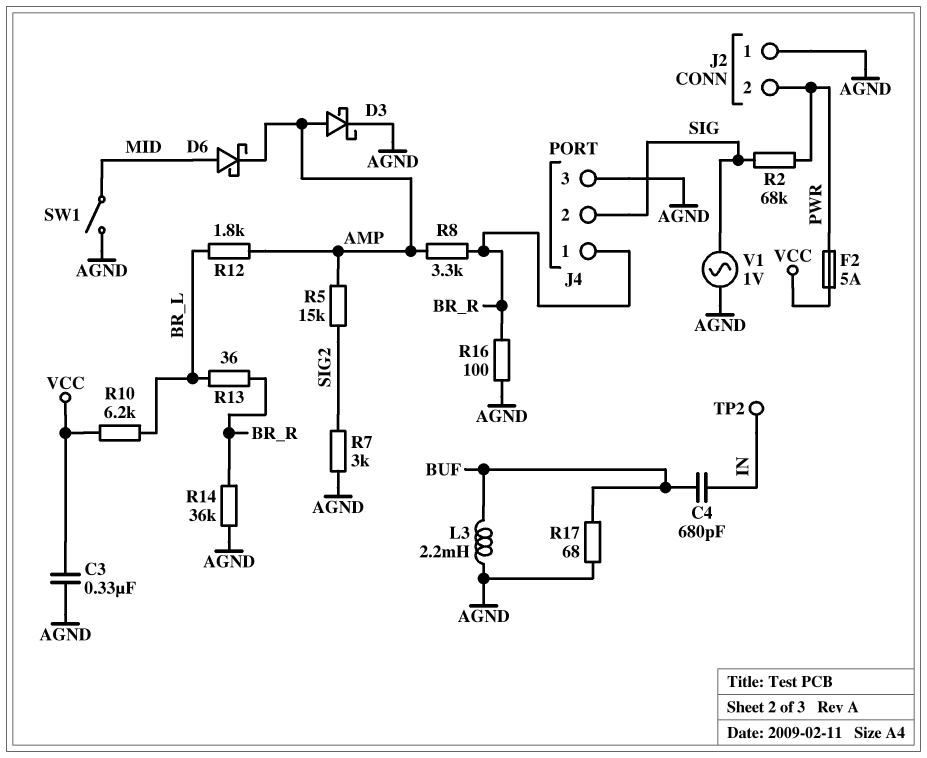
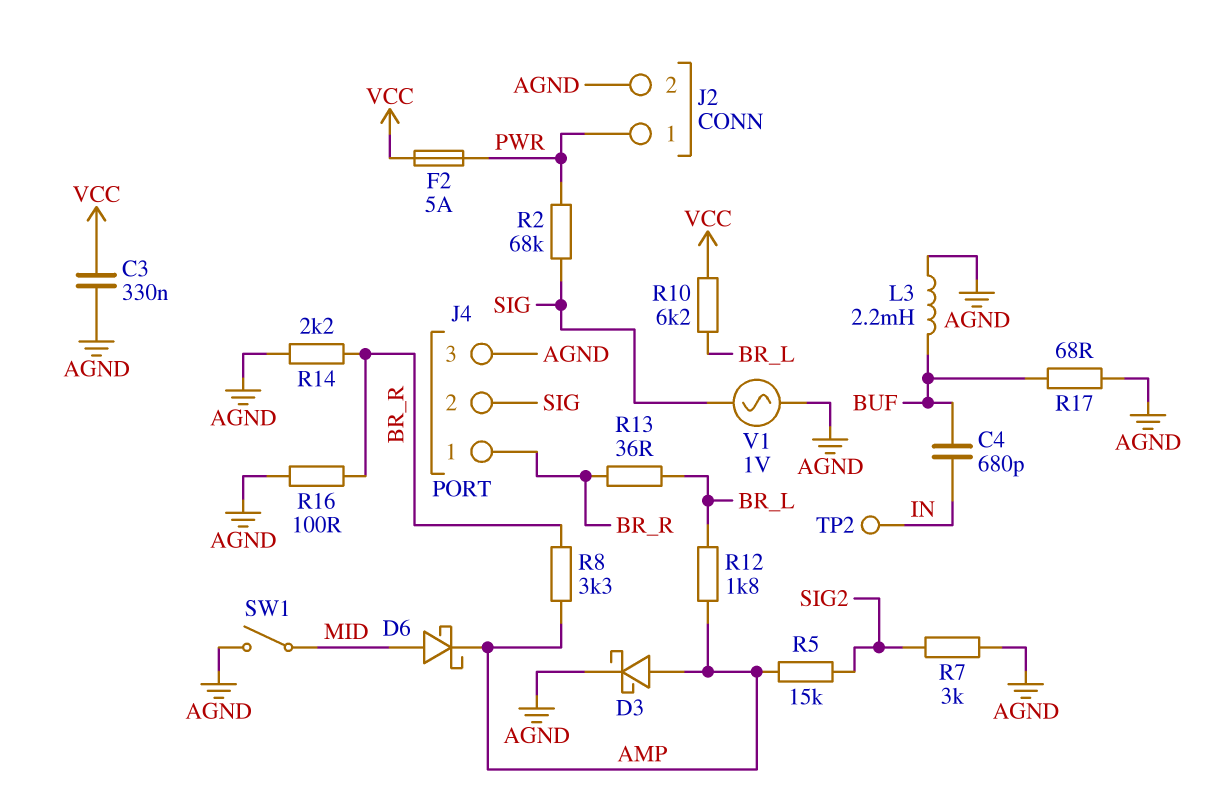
J2 pin 1: AGND -> PWR
J2 pin 2: PWR -> AGND
R14: 36k (AGND, BR_R) -> 2.2k (AGND, BR_R)

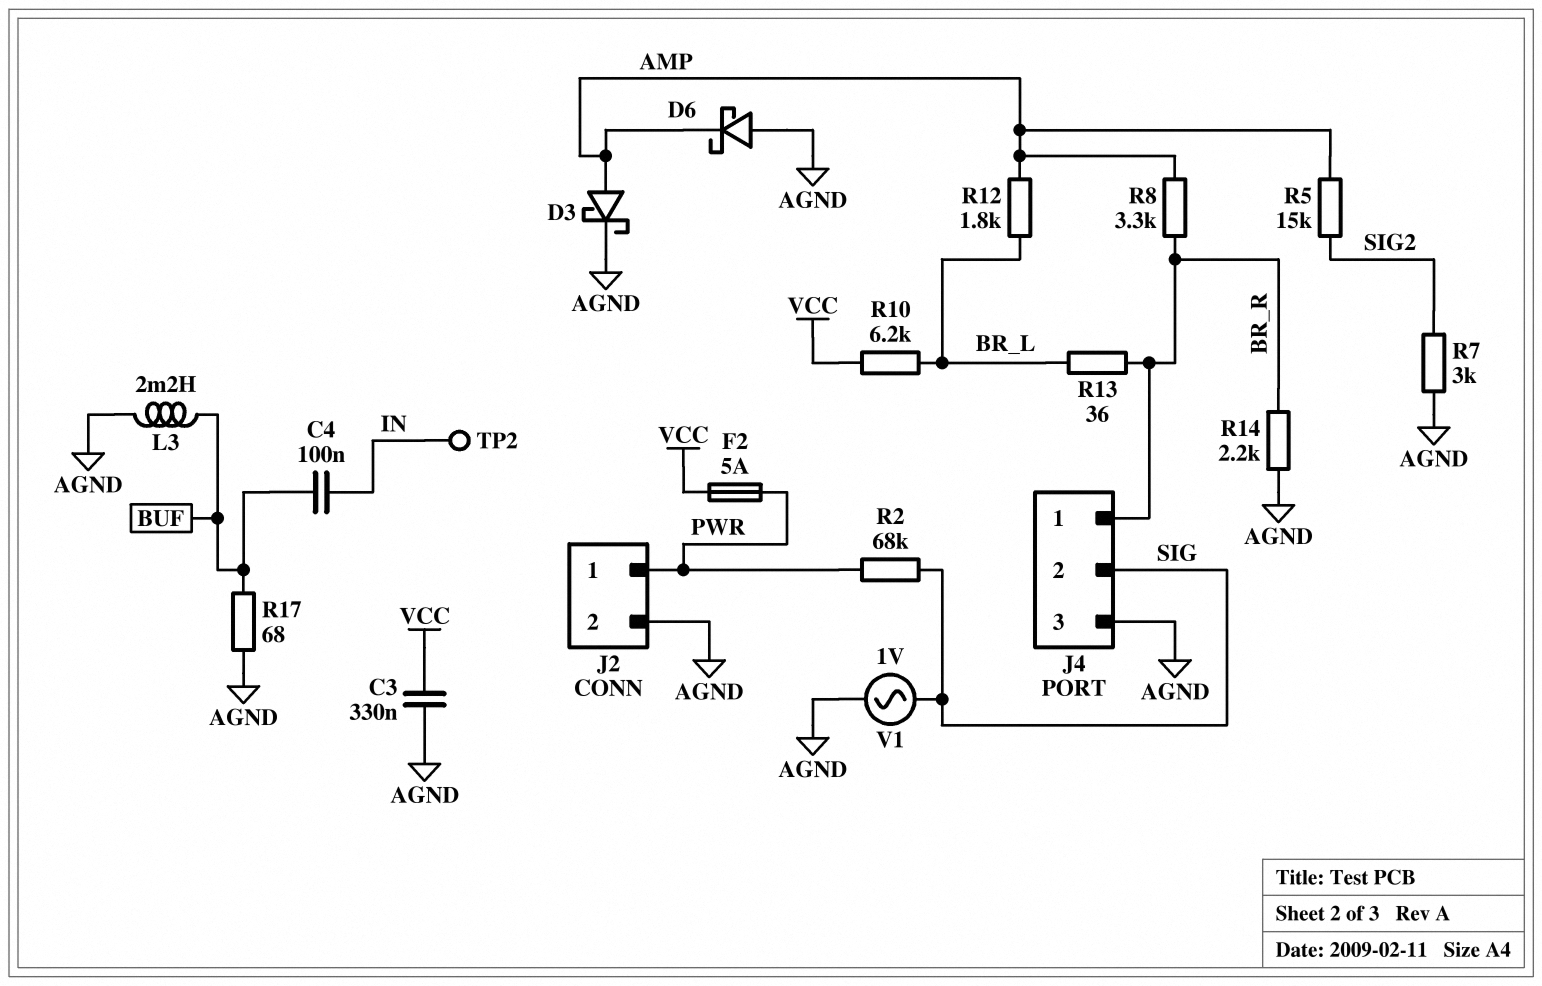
C4: 680pF (BUF, IN) -> 100nF (BUF, IN)
D6: schottky (A MID, K AMP) -> schottky (A AGND, K AMP)
R16: 100 (AGND, BR_R) -> none
SW1: switch (AGND, MID) -> none

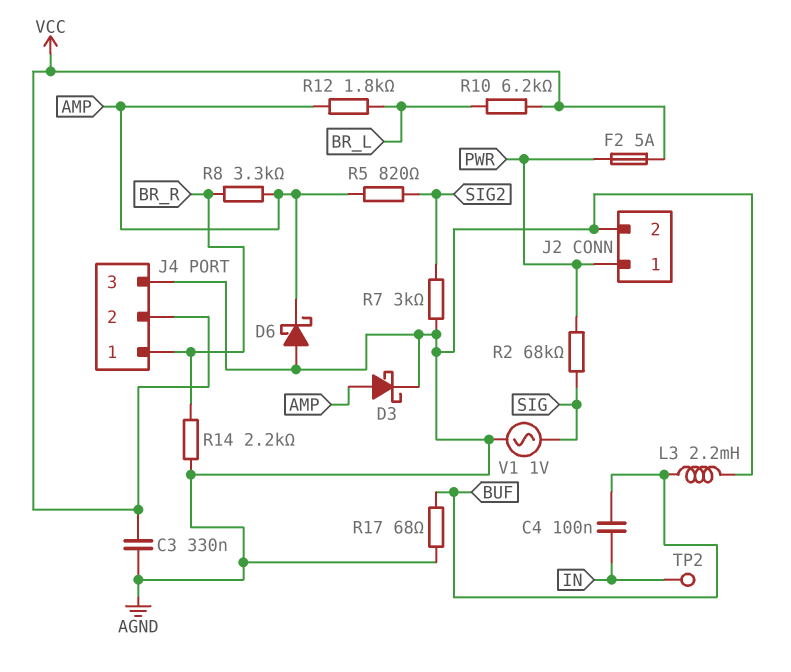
J4 pin 2: SIG -> VCC
R5: 15k (AMP, SIG2) -> 820 (AMP, SIG2)
R13: 36 (BR_L, BR_R) -> none

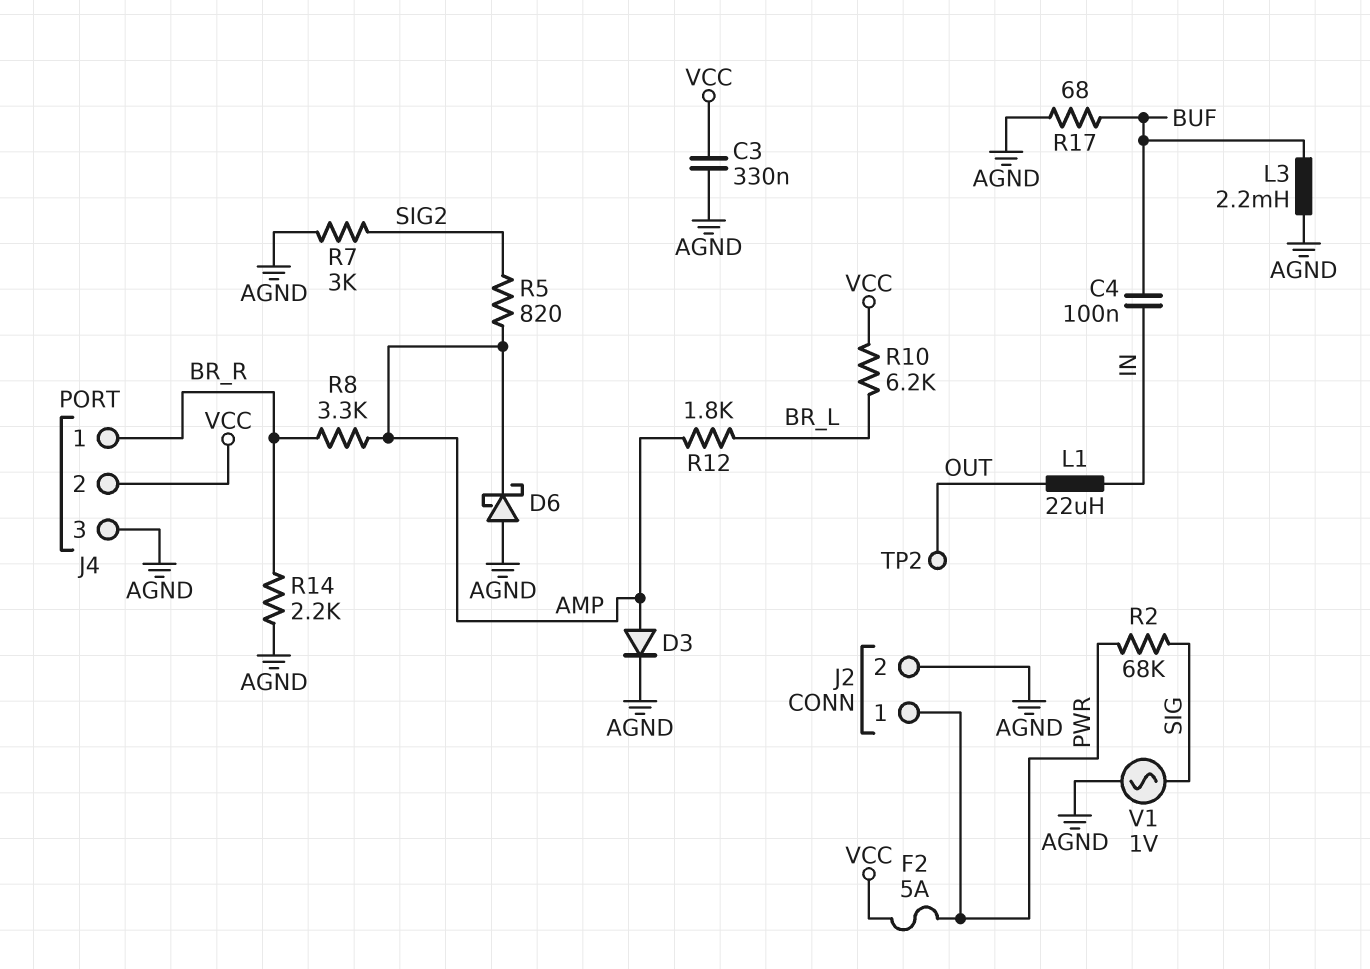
D3: schottky (A AMP, K AGND) -> diode (A AMP, K AGND)
L1: none -> 22uH (IN, OUT)
TP2: test point (IN) -> test point (OUT)

